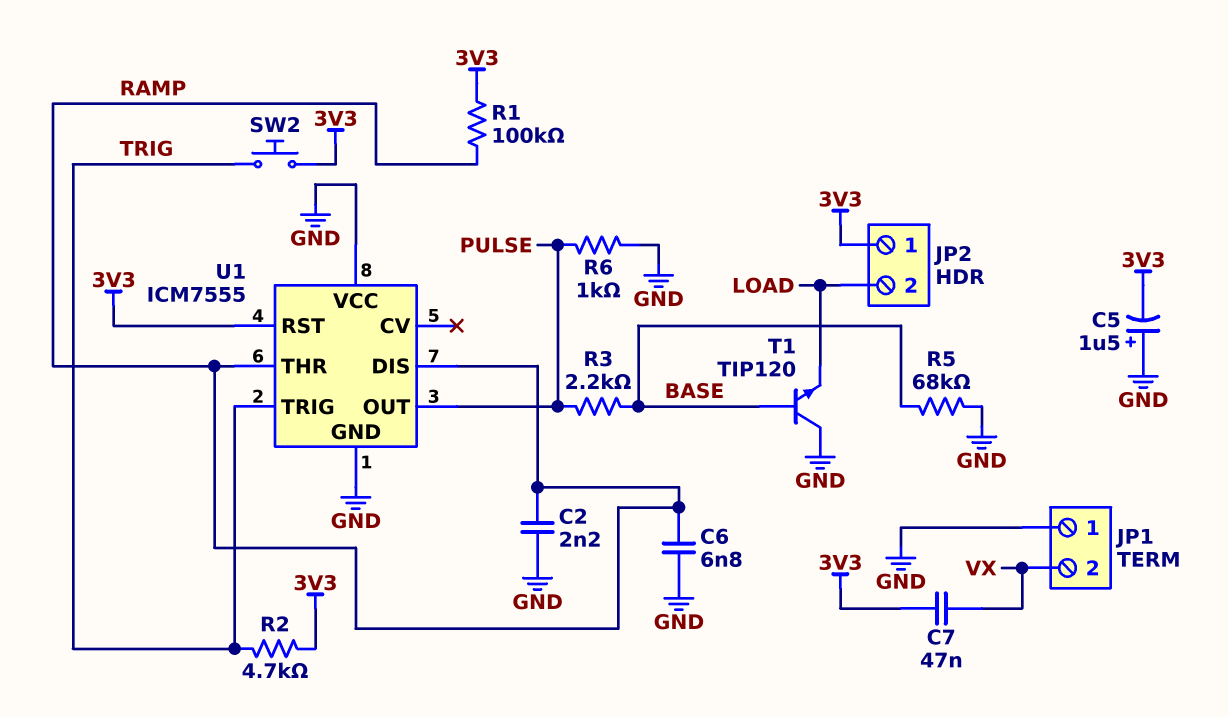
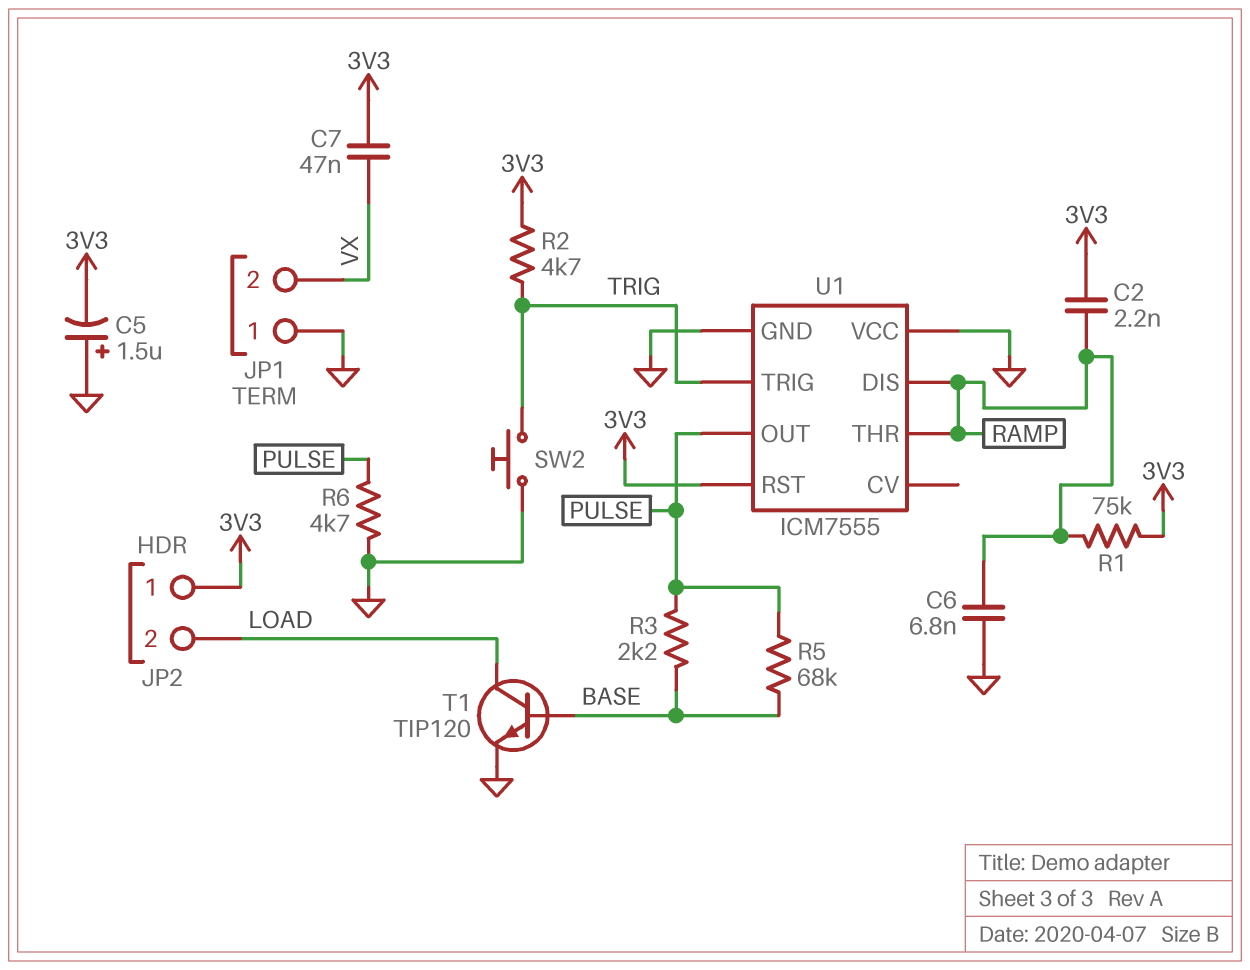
C2: 2.2nF (GND, RAMP) -> 2.2nF (3V3, RAMP)
R1: 100k (3V3, RAMP) -> 75k (3V3, RAMP)
R5: 68k (BASE, GND) -> 68k (BASE, PULSE)
R6: 1k (GND, PULSE) -> 4.7k (GND, PULSE)
SW2: button (3V3, TRIG) -> button (GND, TRIG)
T1: NPN TIP120 (B BASE, C GND, E LOAD) -> NPN TIP120 (B BASE, C LOAD, E GND)

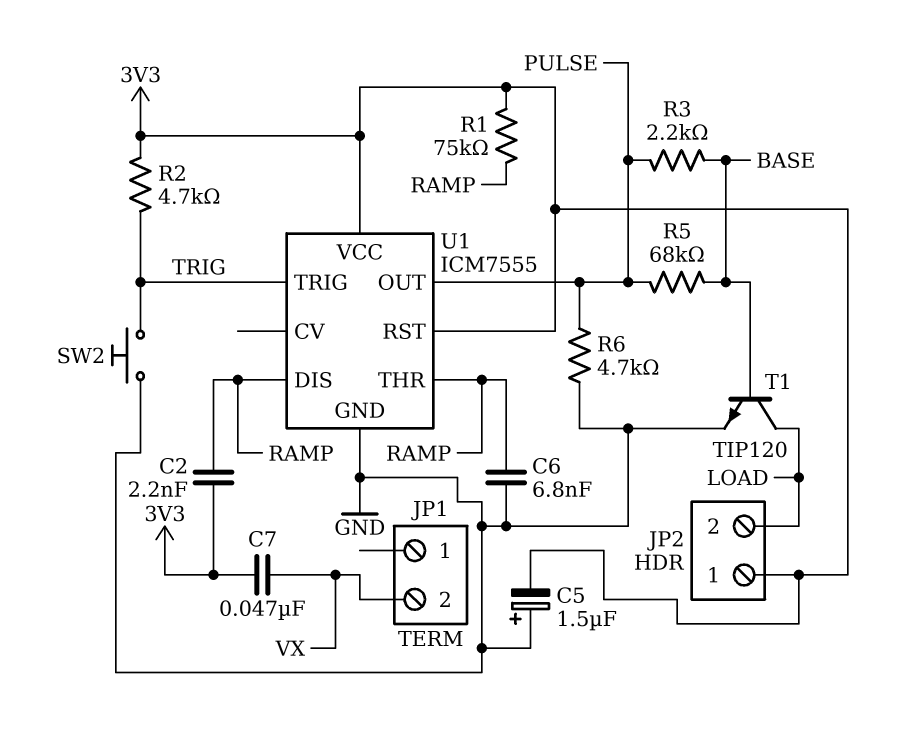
JP1 pin 1: GND -> none
U1 pin VCC: GND -> 3V3

